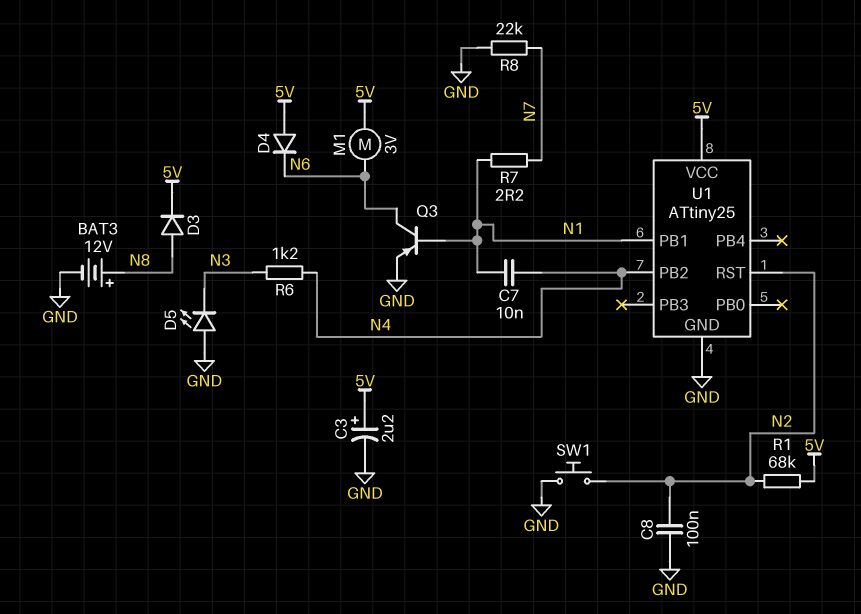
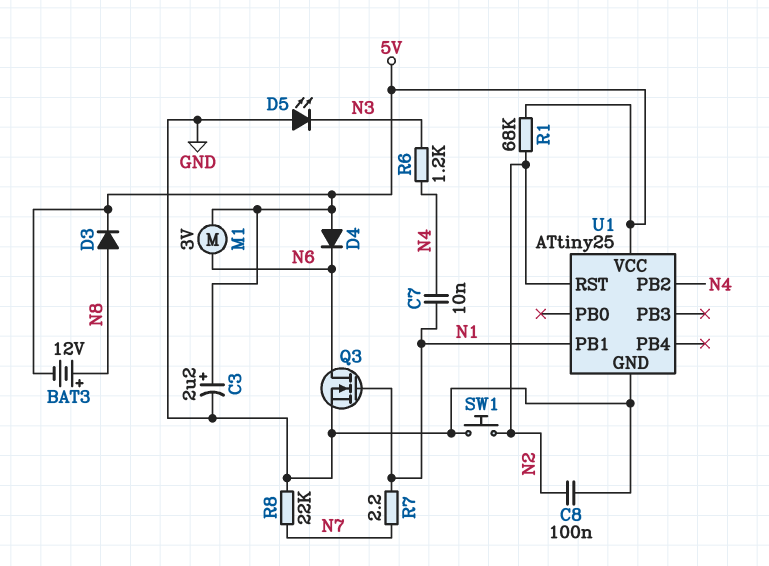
BAT3: 12V (plus N8, minus GND) -> 12V (plus N8, minus 5V)
Q3: PNP (B N1, C N6, E GND) -> NMOS (G N1, D N6, S GND)

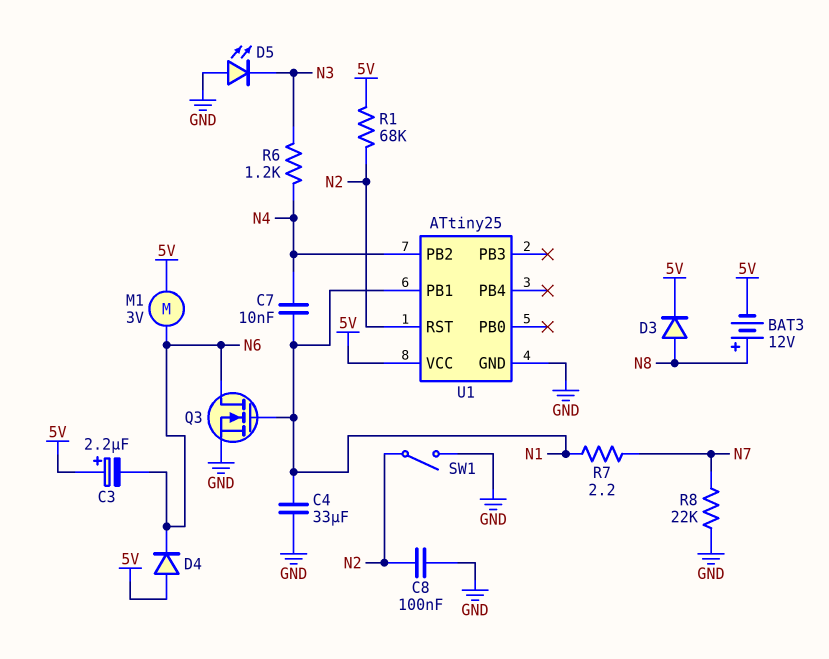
C3: 2.2uF (plus 5V, minus GND) -> 2.2uF (plus 5V, minus N6)
C4: none -> 33uF (GND, N1)
SW1: button (GND, N2) -> switch (GND, N2)

